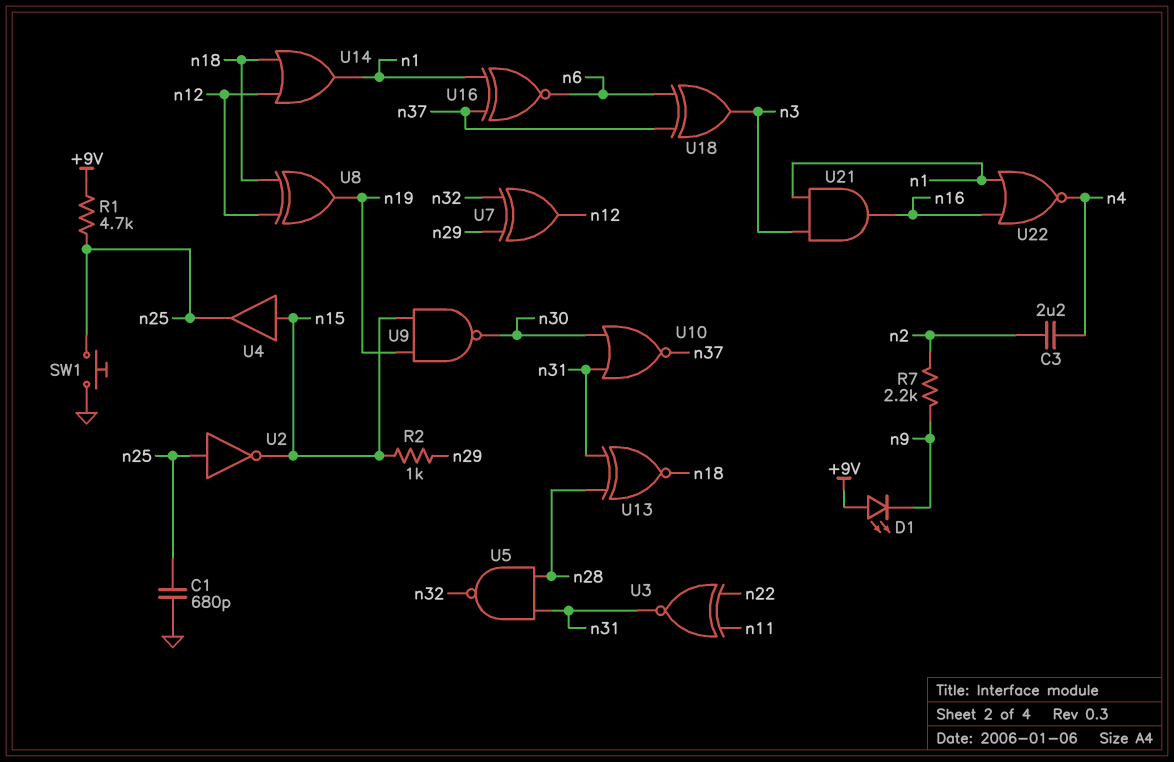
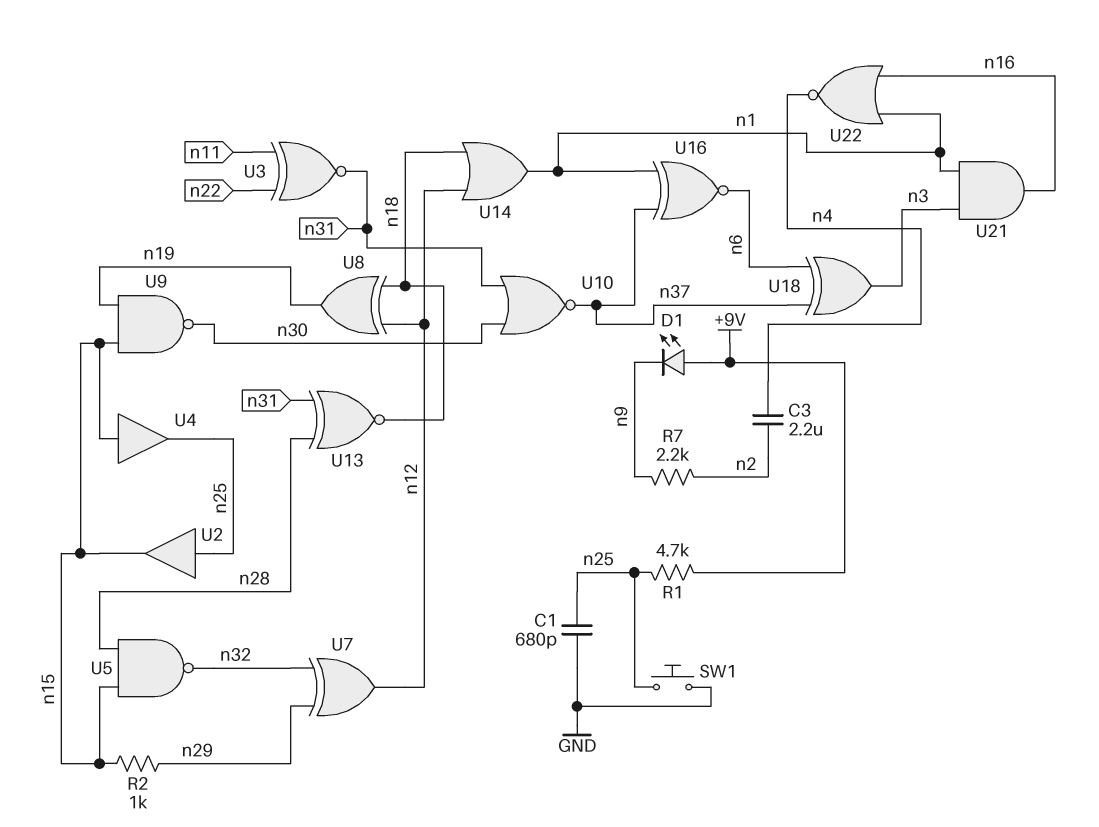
U2: NOT (in n25, out n15) -> buffer (in n25, out n15)
U5: NAND (in n28, in n31, out n32) -> NAND (in n15, in n28, out n32)

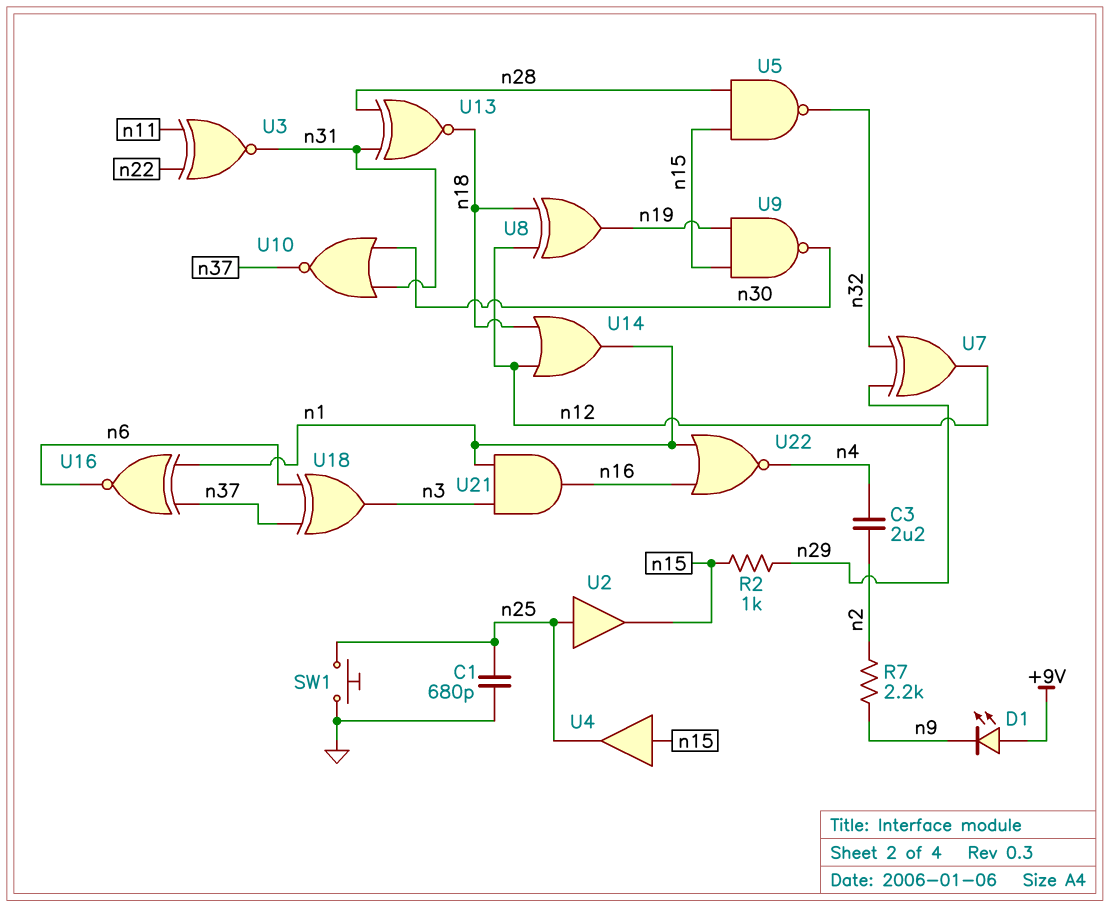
R1: 4.7k (+9V, n25) -> none

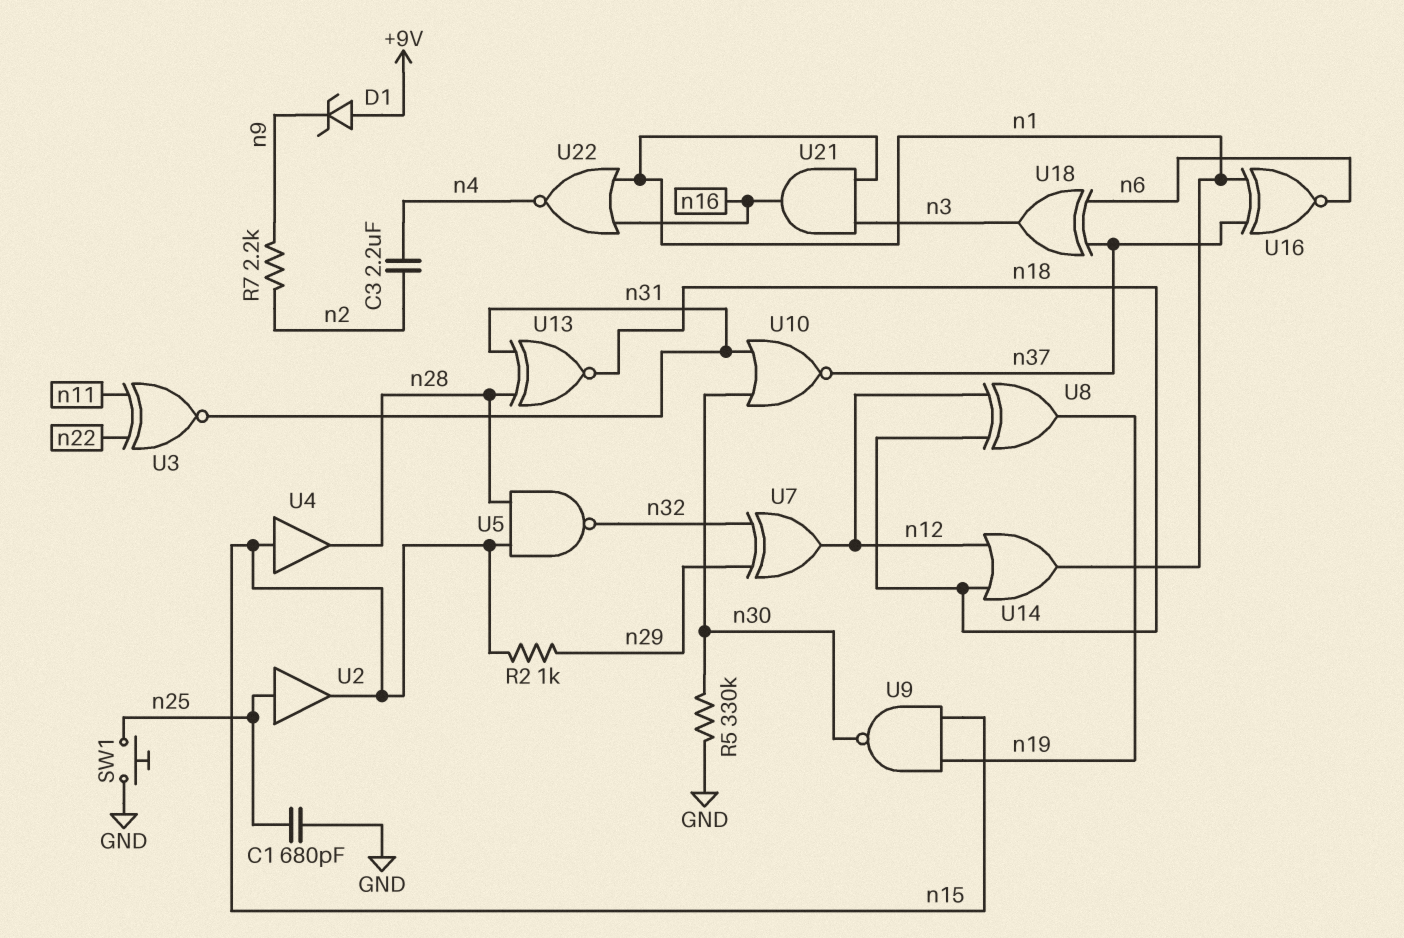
D1: LED (A +9V, K n9) -> zener (A +9V, K n9)
R5: none -> 330k (GND, n30)
U4: buffer (in n15, out n25) -> buffer (in n15, out n28)

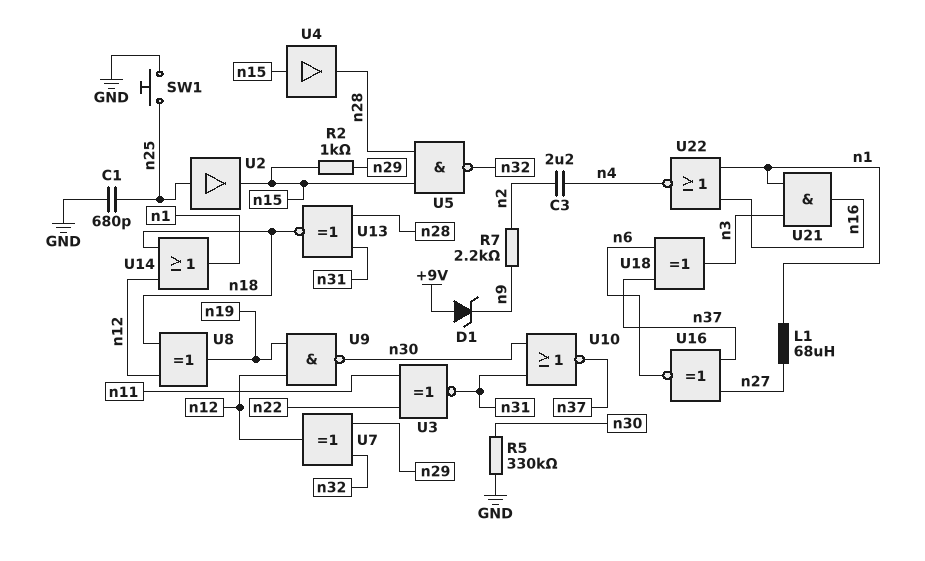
L1: none -> 68uH (n1, n27)
U9: NAND (in n15, in n19, out n30) -> NAND (in n12, in n19, out n30)
U16: XNOR (in n1, in n37, out n6) -> XNOR (in n27, in n37, out n6)

